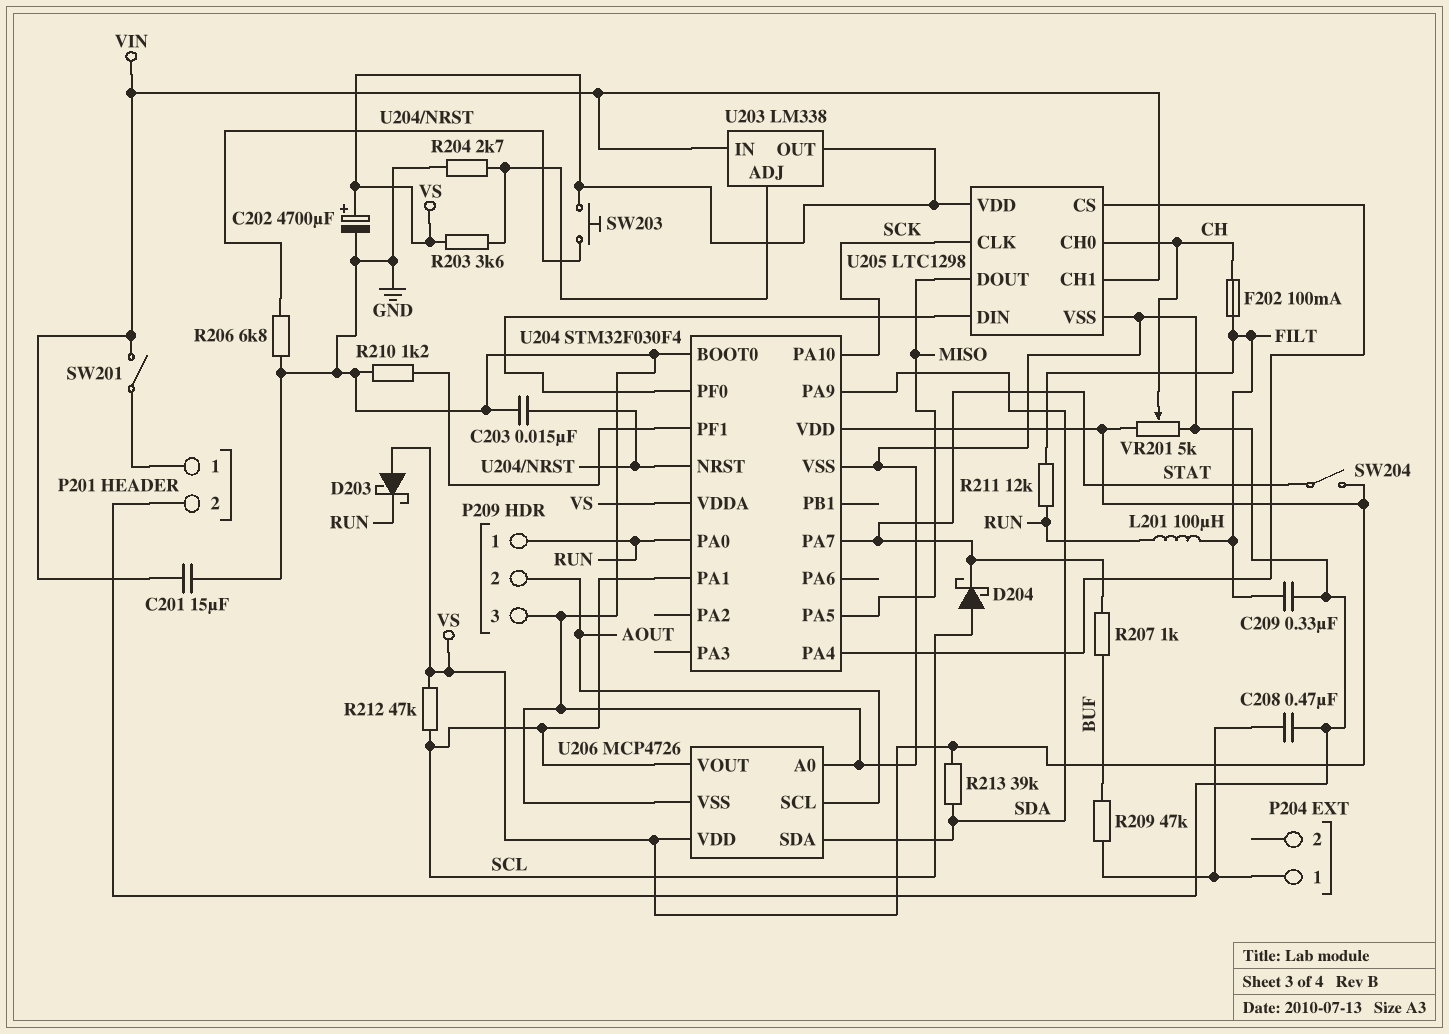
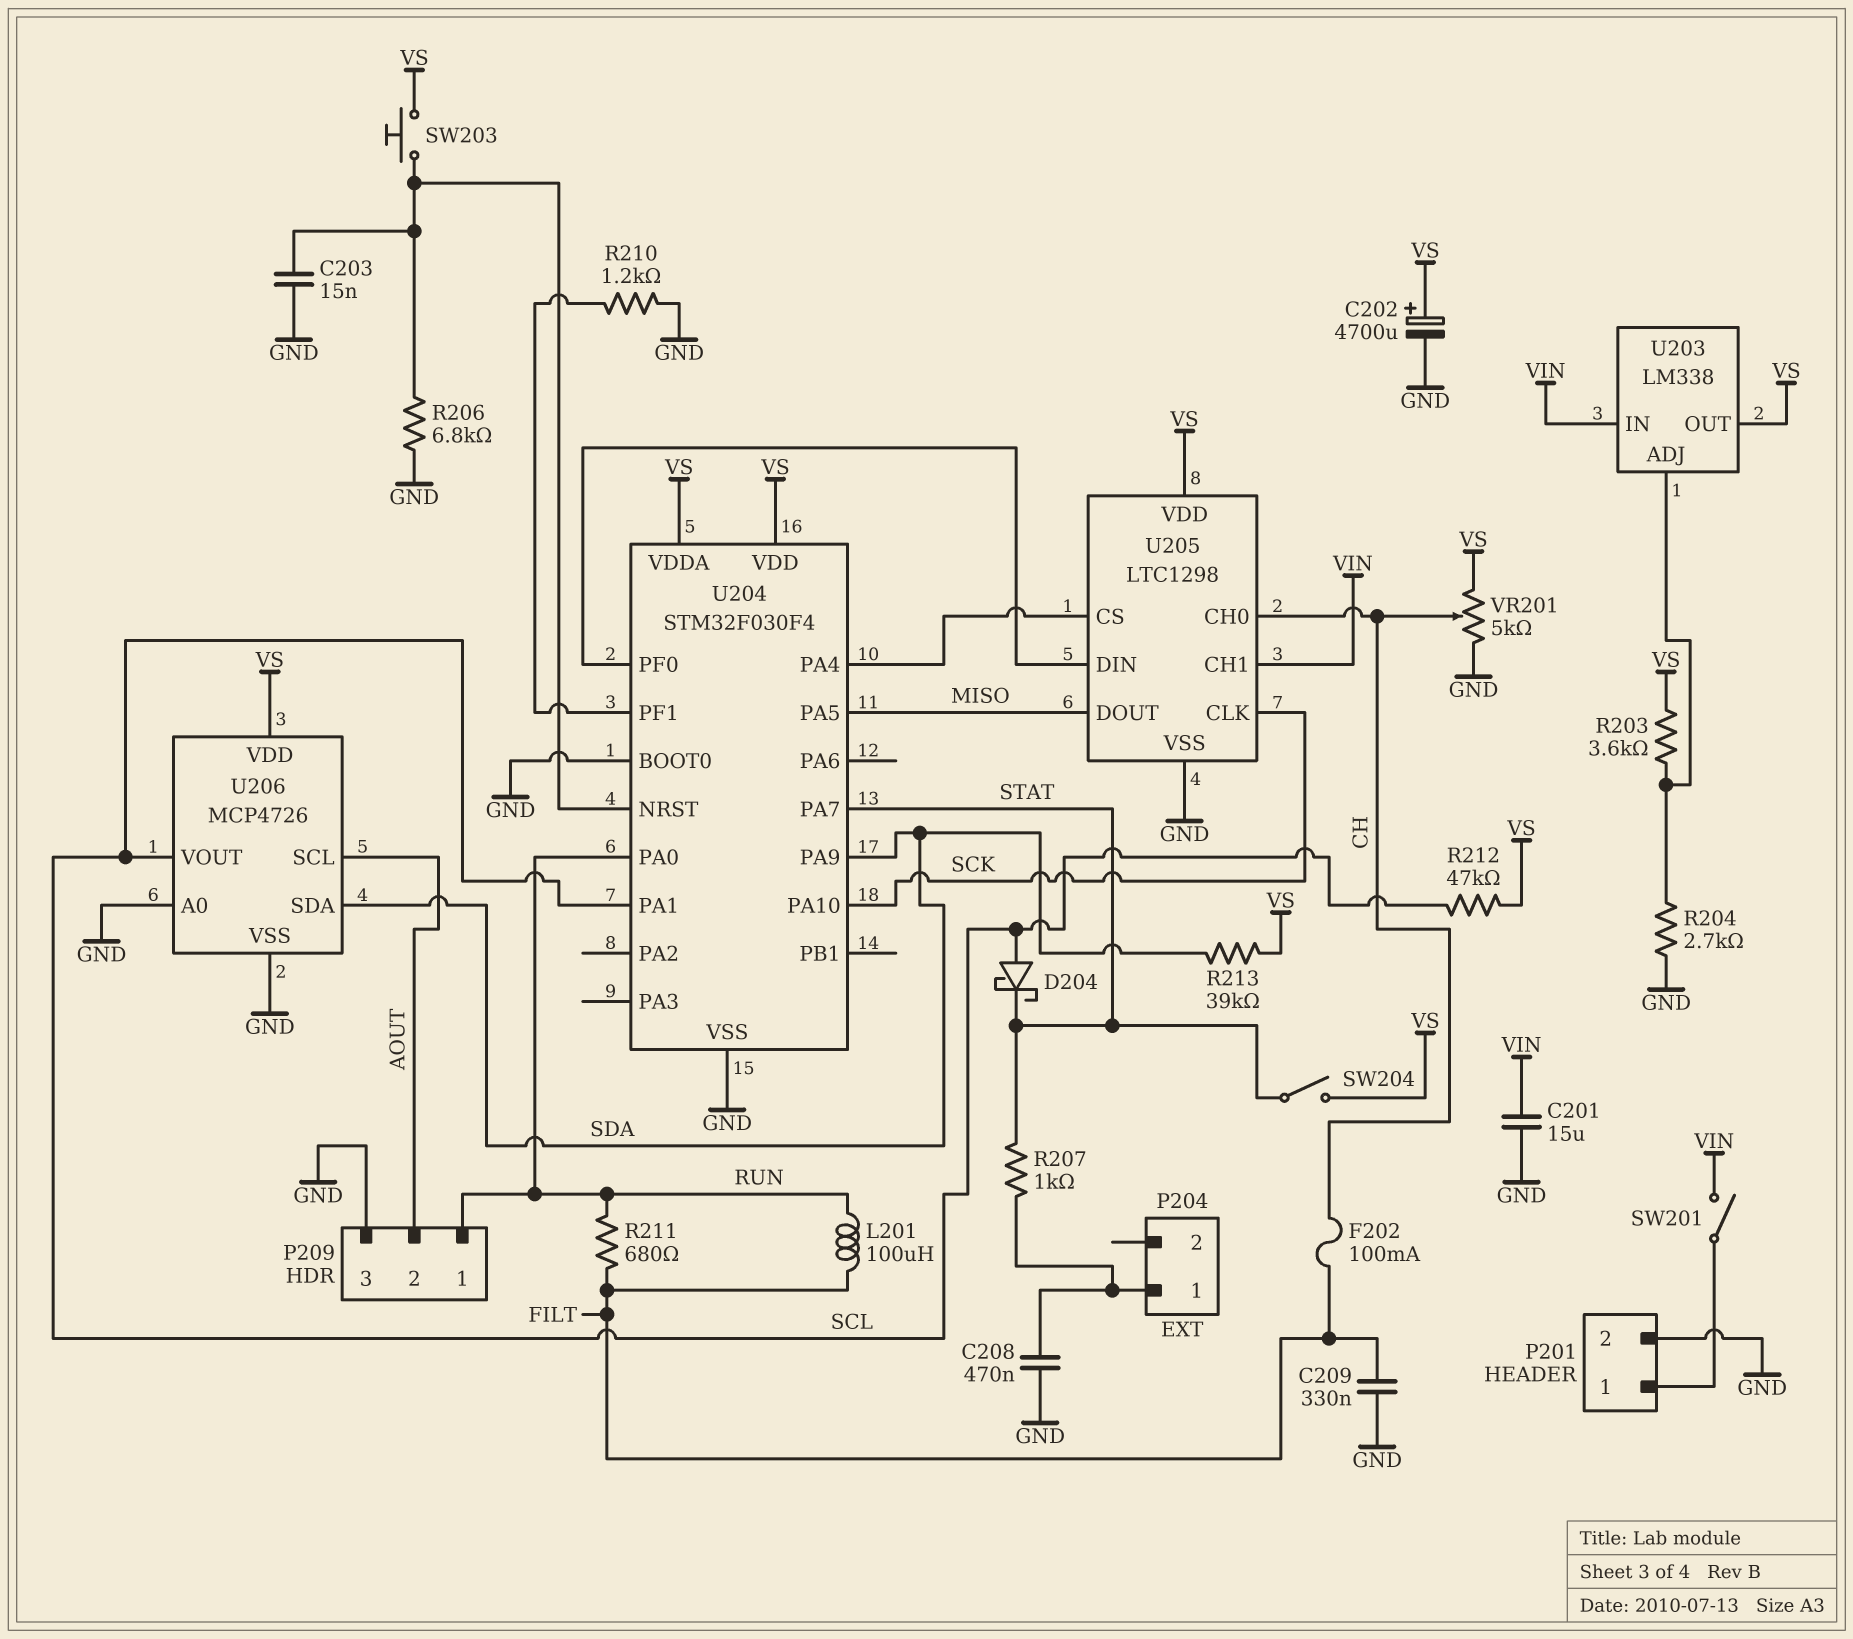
D203: schottky (A VS, K RUN) -> none
R207: 1k (BUF, STAT) -> 1k (P204/1, STAT)
R209: 47k (BUF, P204/1) -> none
R211: 12k (FILT, RUN) -> 680 (FILT, RUN)

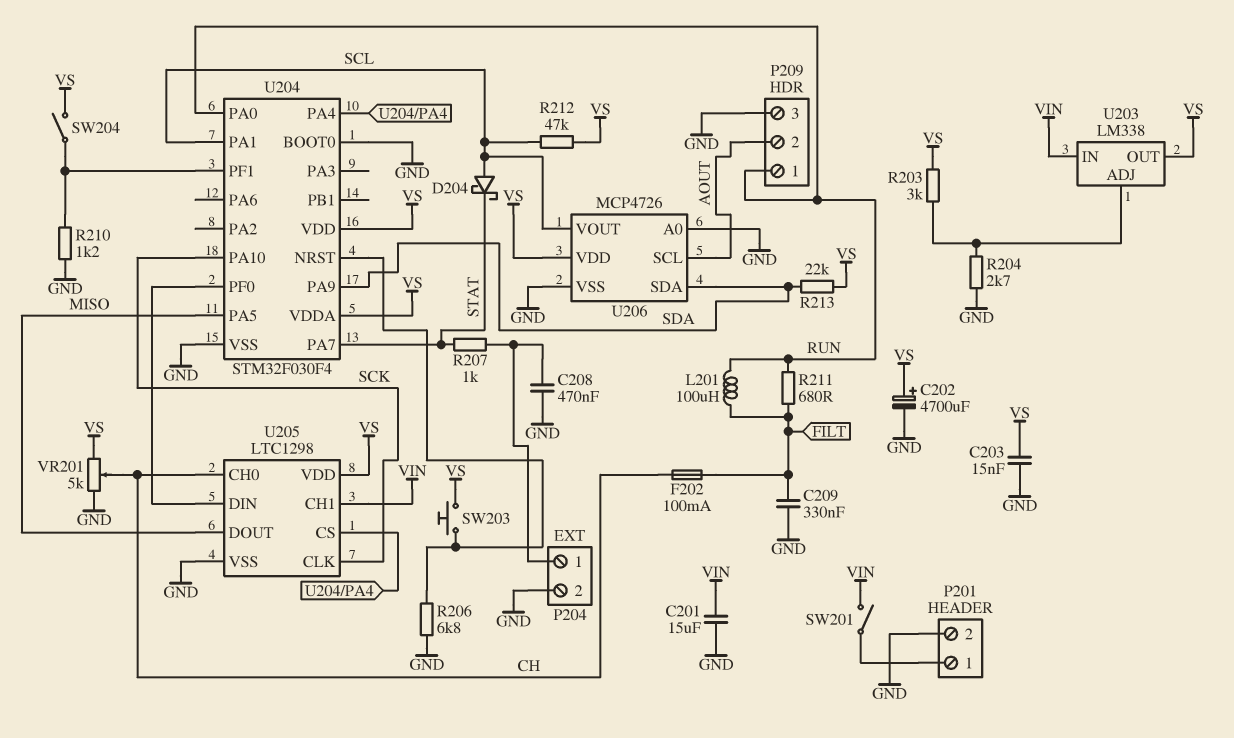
C203: 15nF (GND, U204/NRST) -> 15nF (GND, VS)
P204 pin 2: none -> GND
R203: 3.6k (U203/ADJ, VS) -> 3k (U203/ADJ, VS)
R213: 39k (SDA, VS) -> 22k (SDA, VS)
SW204: switch (STAT, VS) -> switch (U204/PF1, VS)

